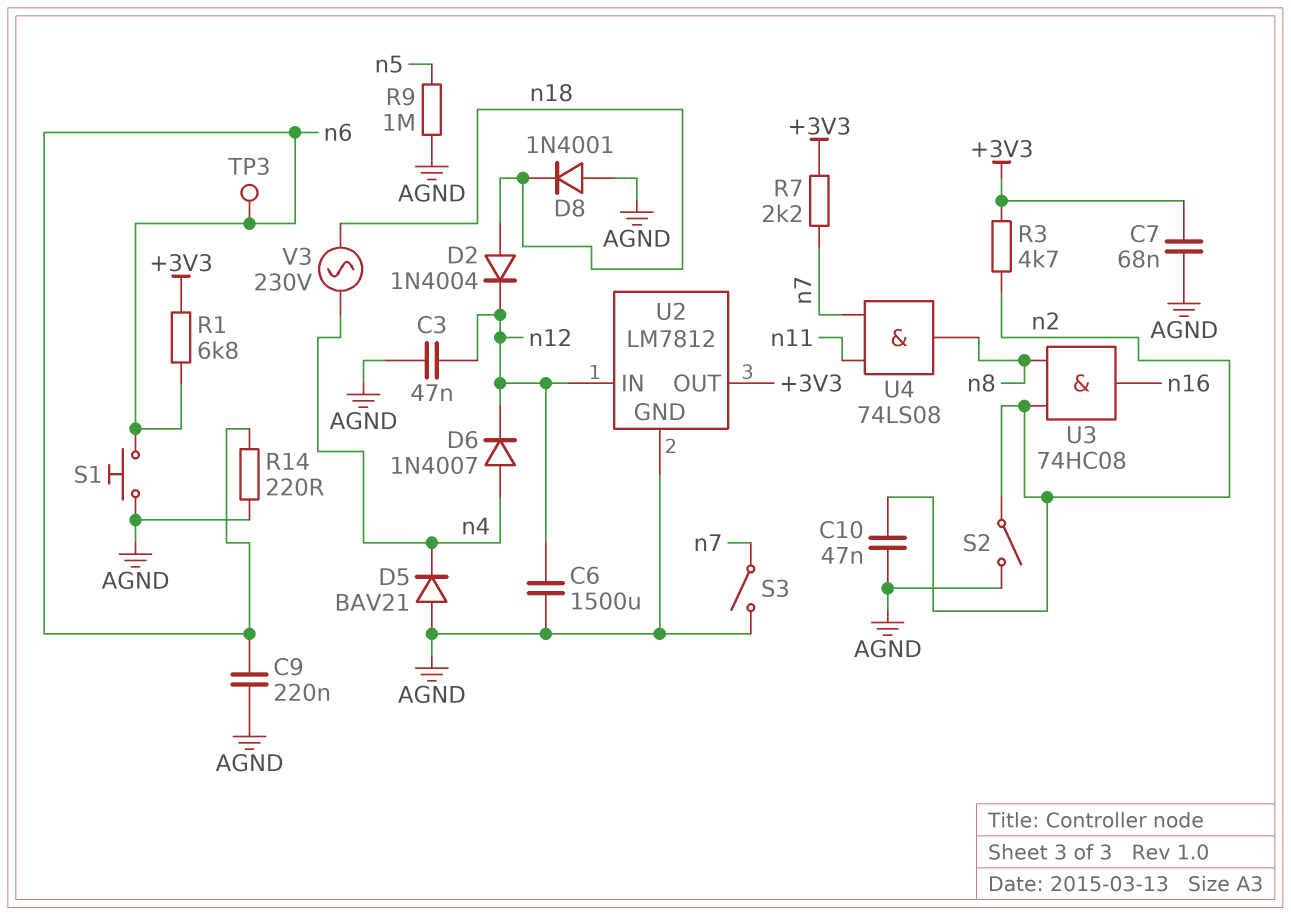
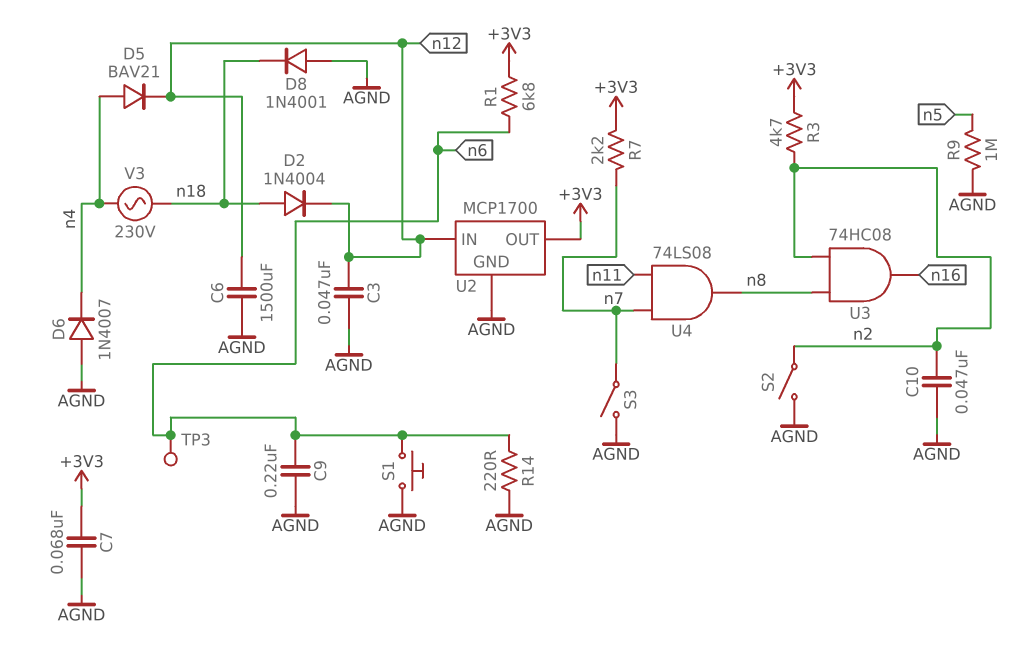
D5: diode BAV21 (A AGND, K n4) -> diode BAV21 (A n4, K n12)
D6: diode 1N4007 (A n4, K n12) -> diode 1N4007 (A AGND, K n4)
U2: LM7812 -> MCP1700

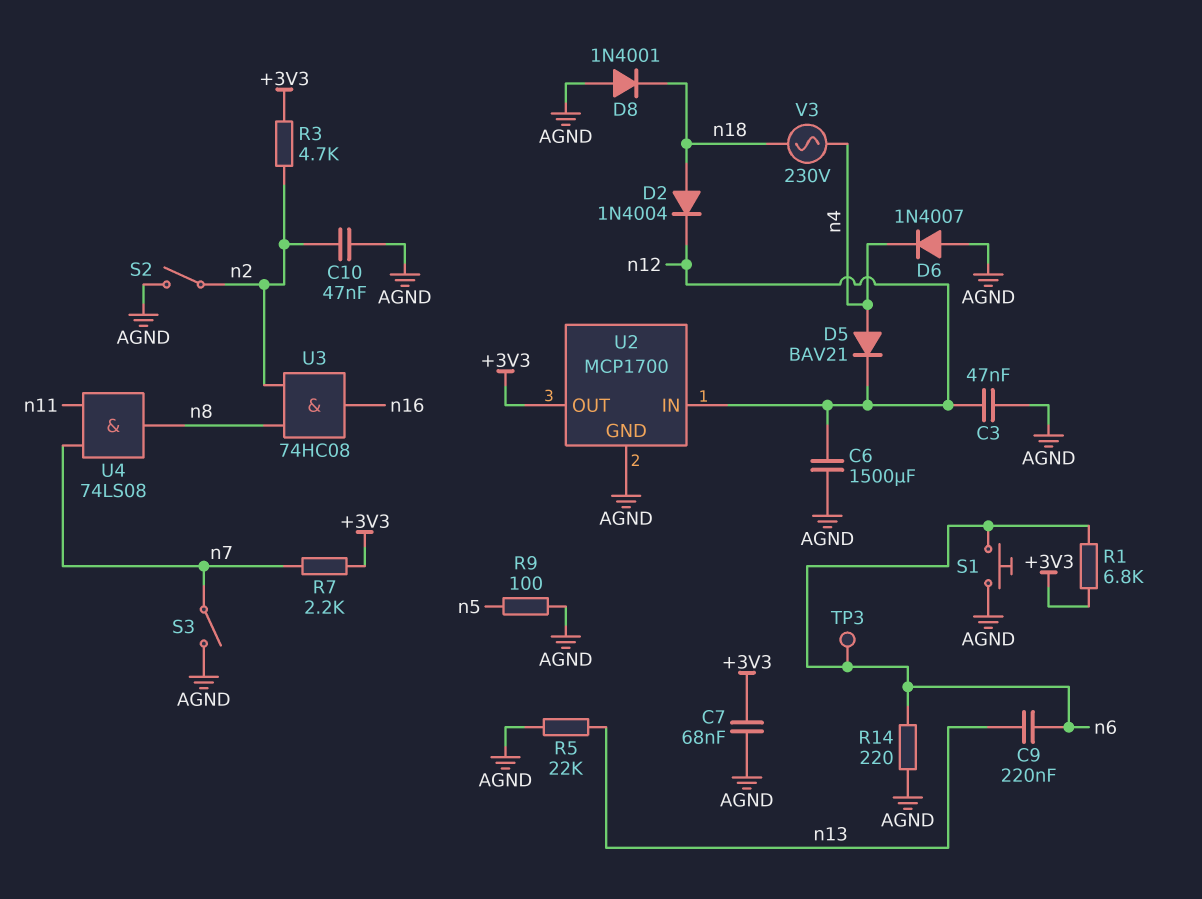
C9: 220nF (AGND, n6) -> 220nF (n6, n13)
R5: none -> 22k (AGND, n13)
R9: 1M (AGND, n5) -> 100 (AGND, n5)

